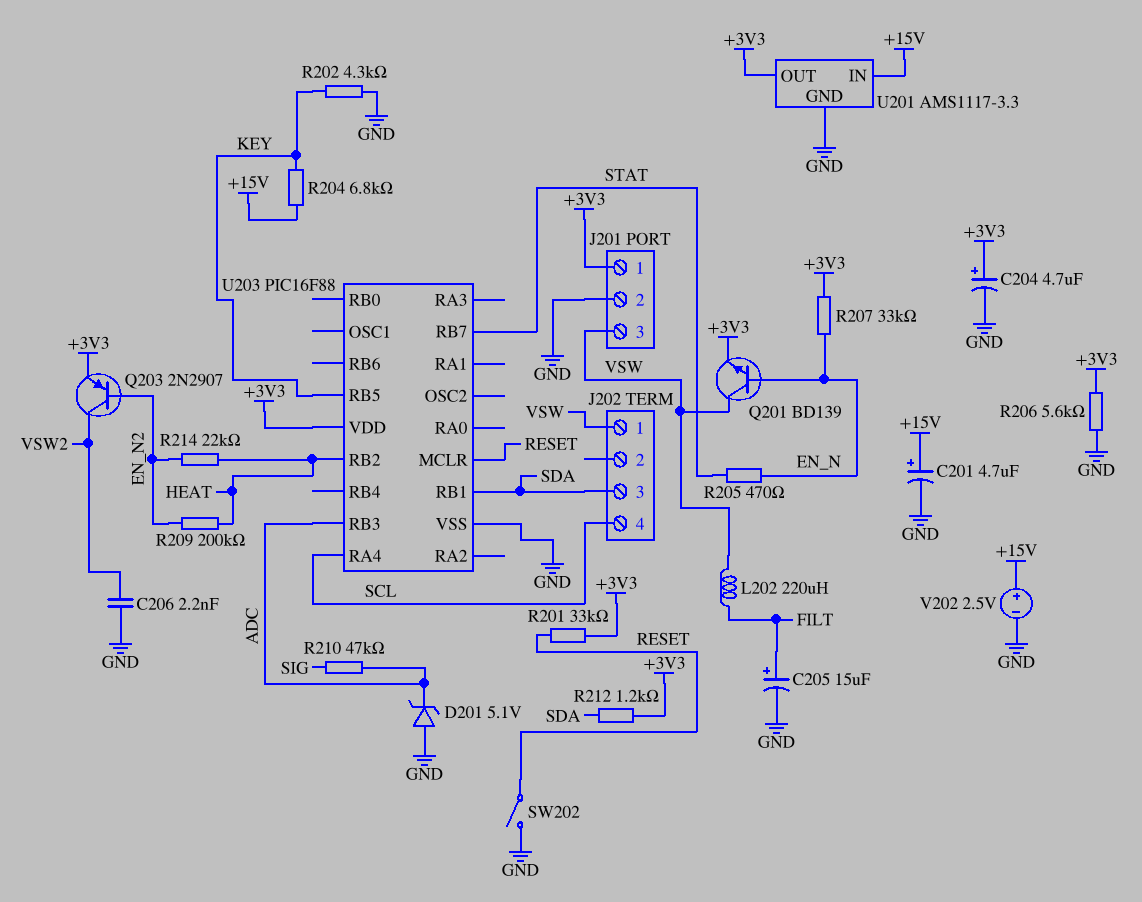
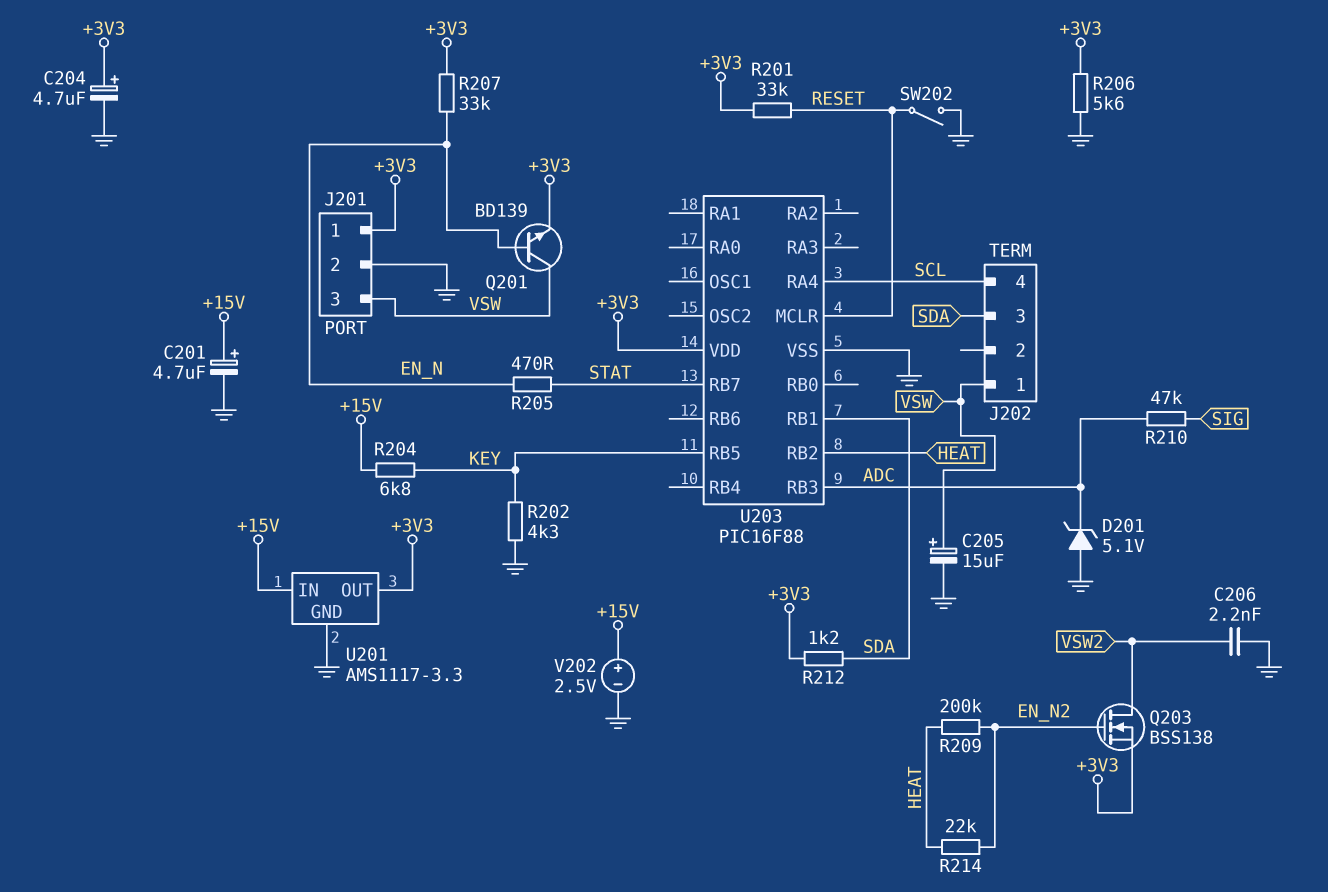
C205: 15uF (plus FILT, minus GND) -> 15uF (plus VSW, minus GND)
L202: 220uH (FILT, VSW) -> none
Q203: PNP 2N2907 (B EN_N2, C VSW2, E +3V3) -> NMOS BSS138 (G EN_N2, D VSW2, S +3V3)

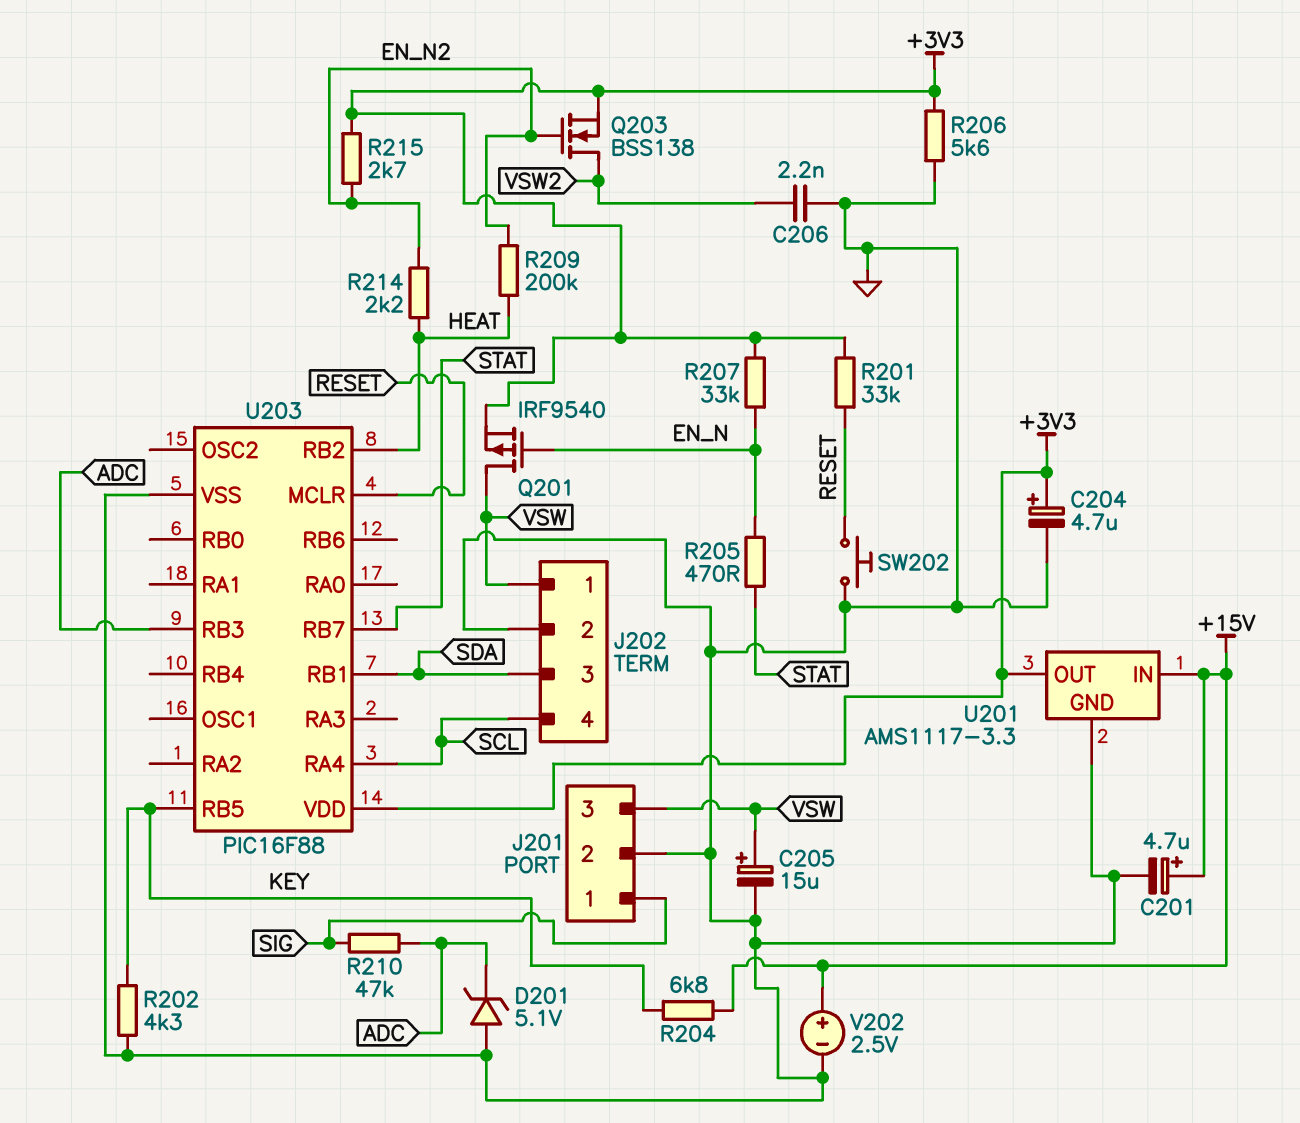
J201 pin 1: +3V3 -> SIG
J202 pin 2: none -> GND
Q201: NPN BD139 (B EN_N, C VSW, E +3V3) -> PMOS IRF9540 (G EN_N, D VSW, S +3V3)
R212: 1.2k (+3V3, SDA) -> none
R214: 22k (EN_N2, HEAT) -> 2.2k (EN_N2, HEAT)
R215: none -> 2.7k (+3V3, EN_N2)
SW202: switch (GND, RESET) -> button (GND, RESET)

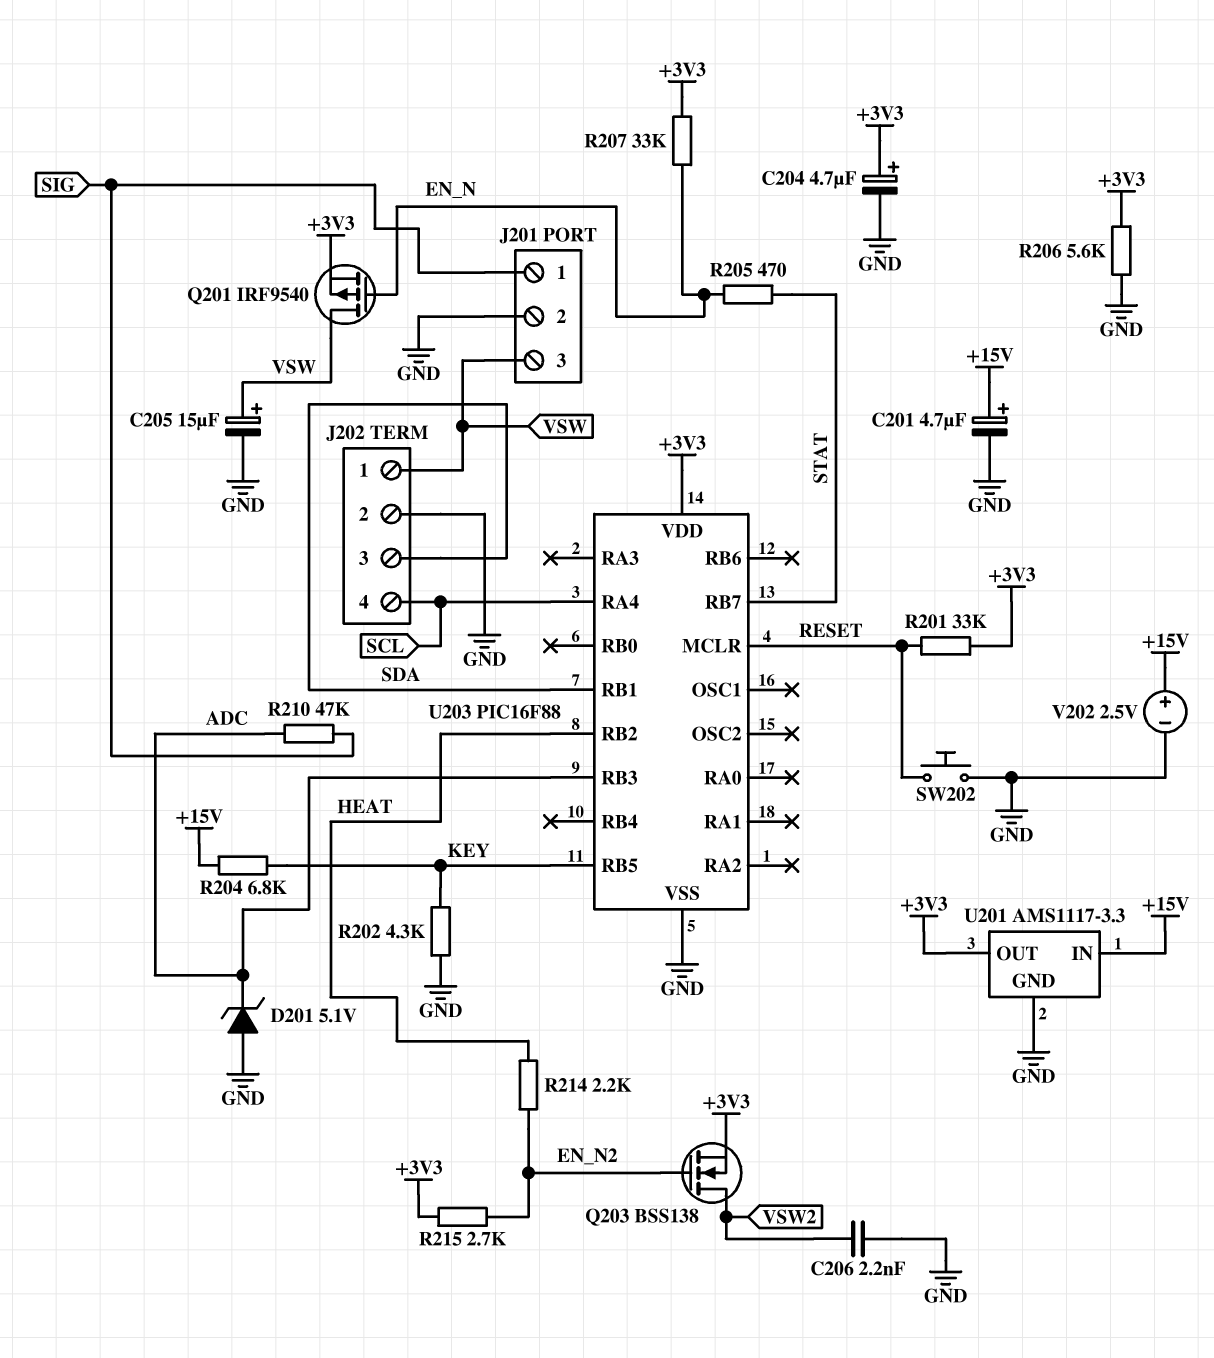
R209: 200k (EN_N2, HEAT) -> none

